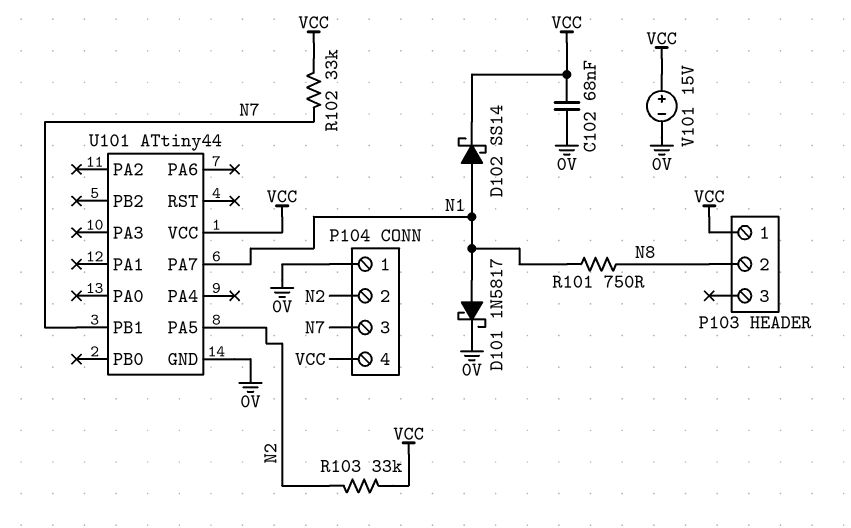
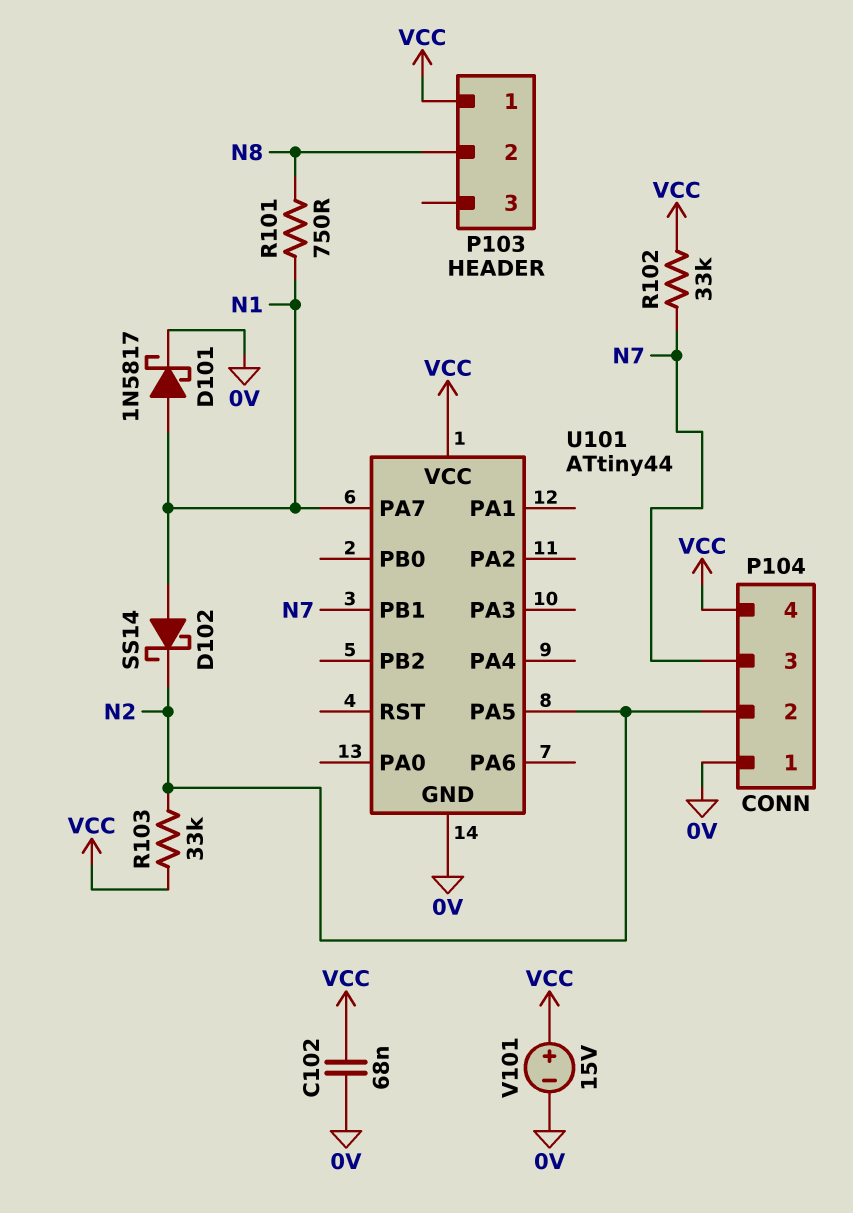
D102: schottky SS14 (A N1, K VCC) -> schottky SS14 (A N1, K N2)

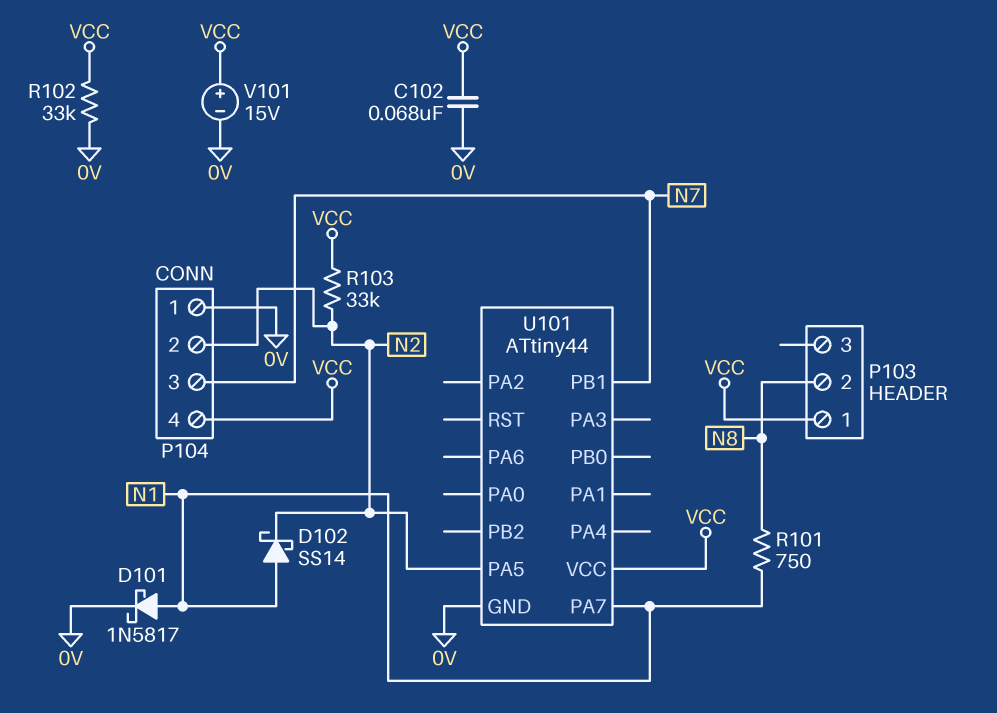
R102: 33k (N7, VCC) -> 33k (0V, VCC)

